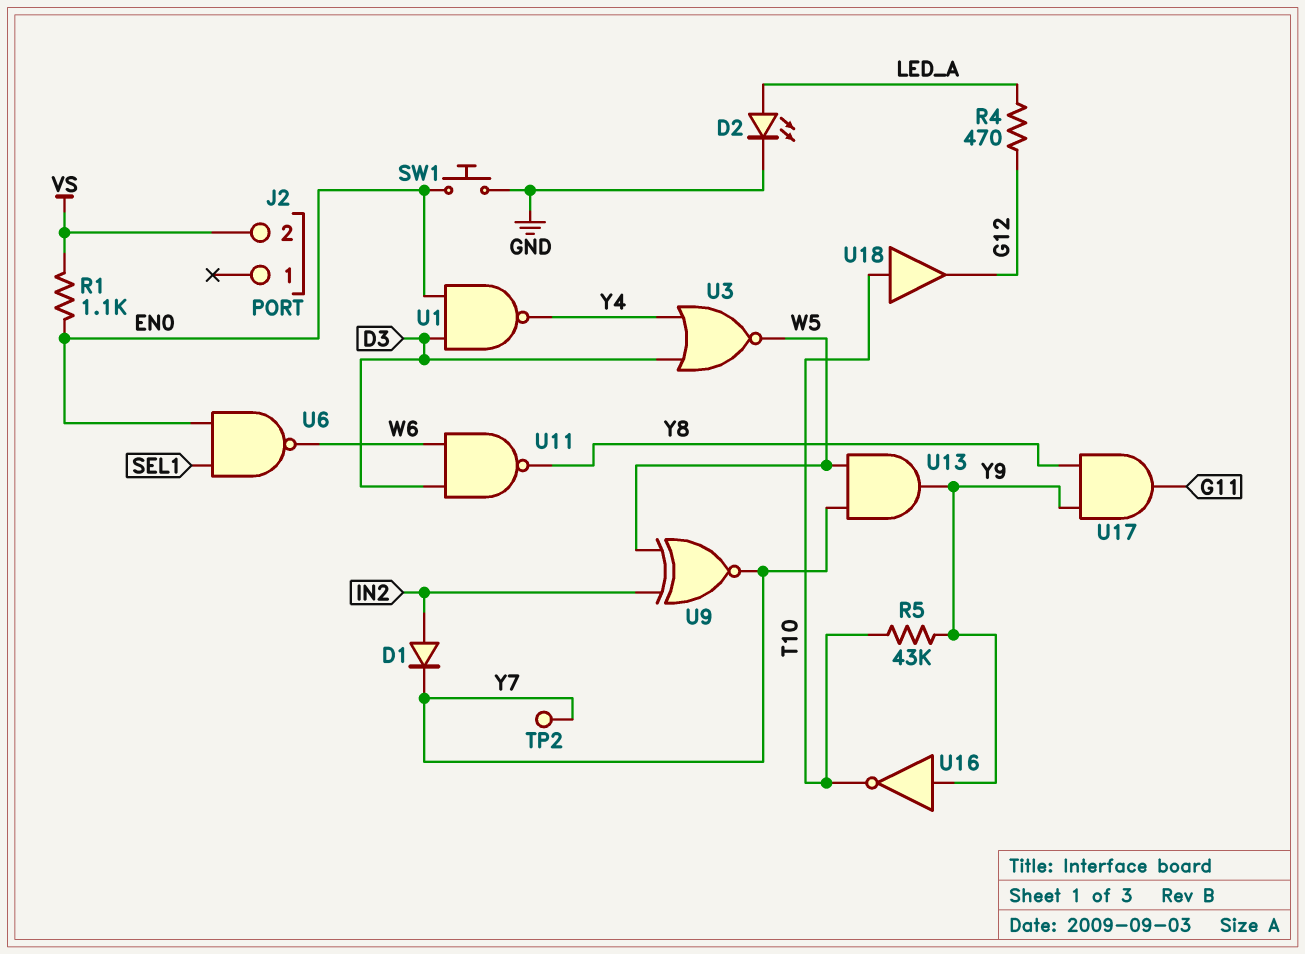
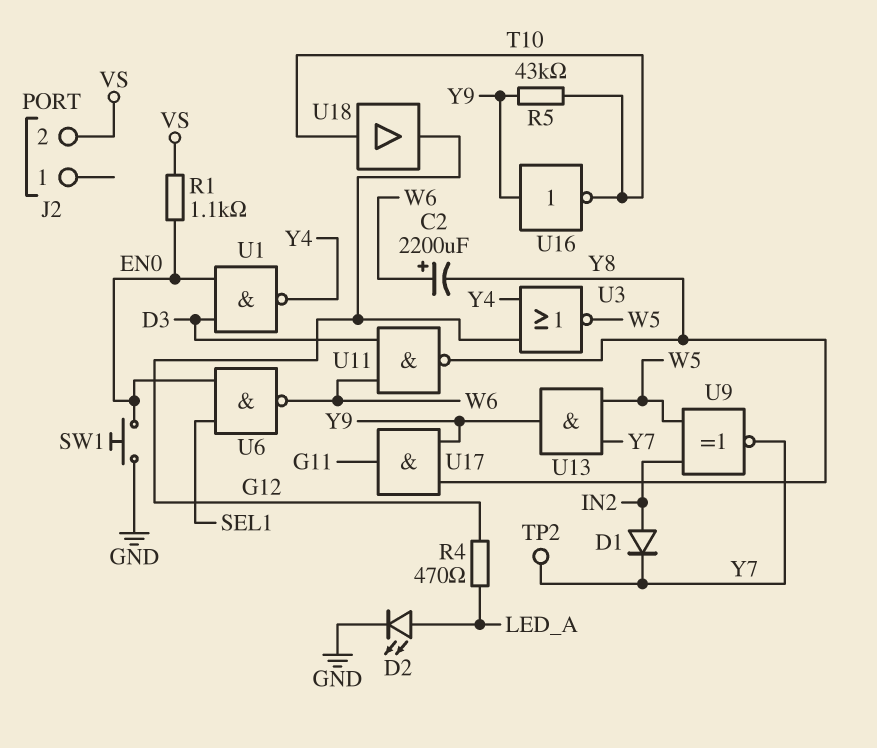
C2: none -> 2200uF (plus W6, minus Y8)
U3: NOR (in D3, in Y4, out W5) -> NOR (in G12, in Y4, out W5)

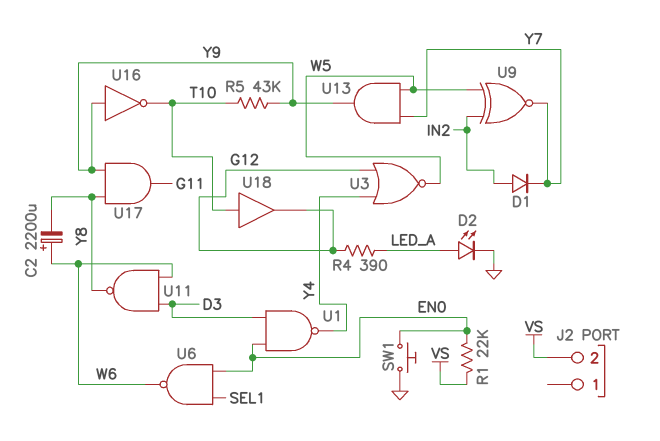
R1: 1.1k (EN0, VS) -> 22k (EN0, VS)
R4: 470 (G12, LED_A) -> 390 (G12, LED_A)
TP2: test point (Y7) -> none

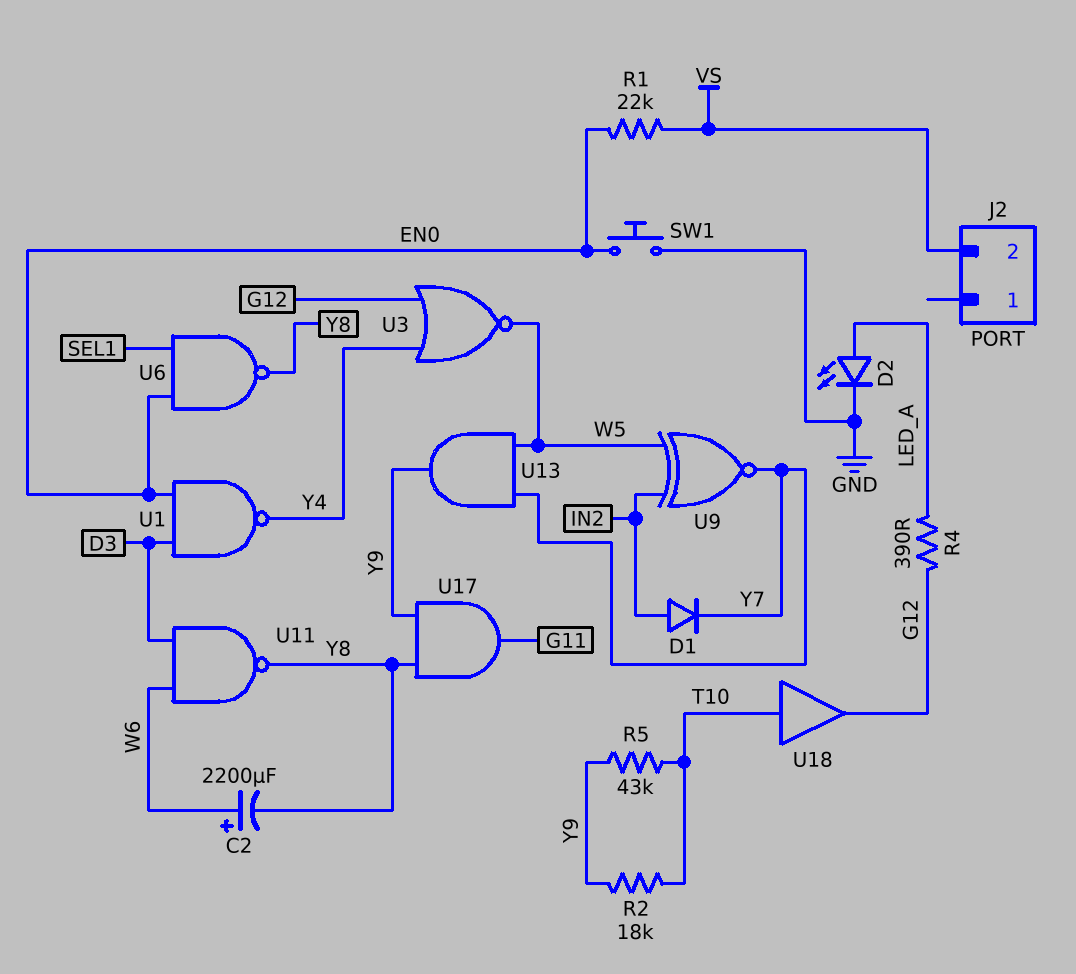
R2: none -> 18k (T10, Y9)
U6: NAND (in EN0, in SEL1, out W6) -> NAND (in EN0, in SEL1, out Y8)
U16: NOT (in Y9, out T10) -> none

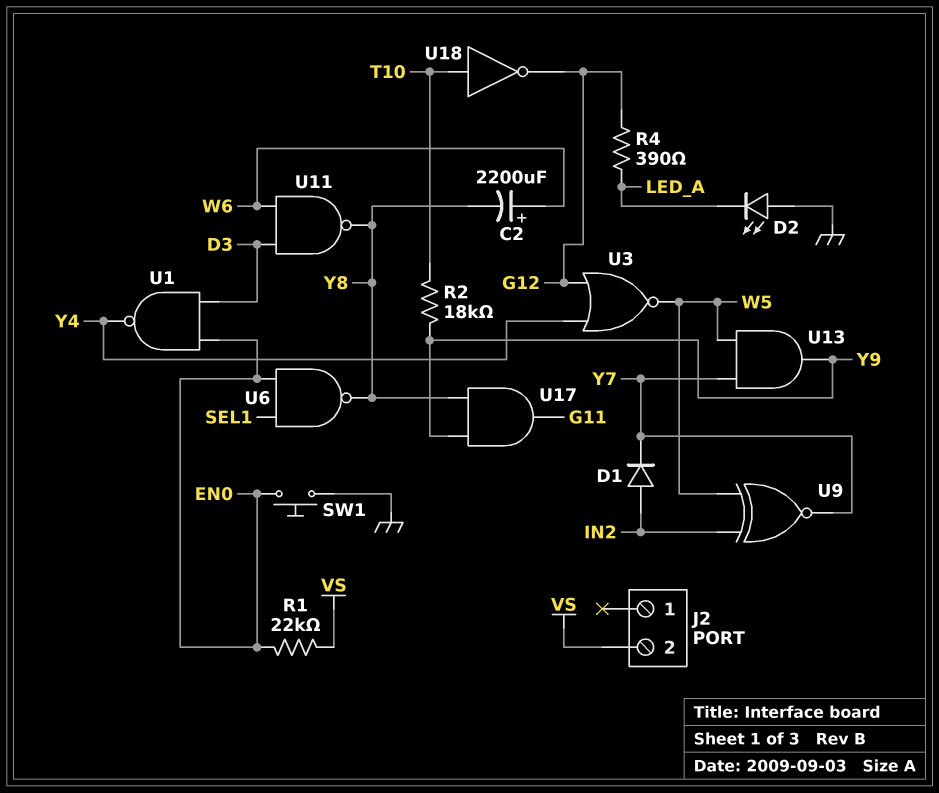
D2: LED (A LED_A, K GND) -> LED (A GND, K LED_A)
R5: 43k (T10, Y9) -> none
U18: buffer (in T10, out G12) -> NOT (in T10, out G12)

